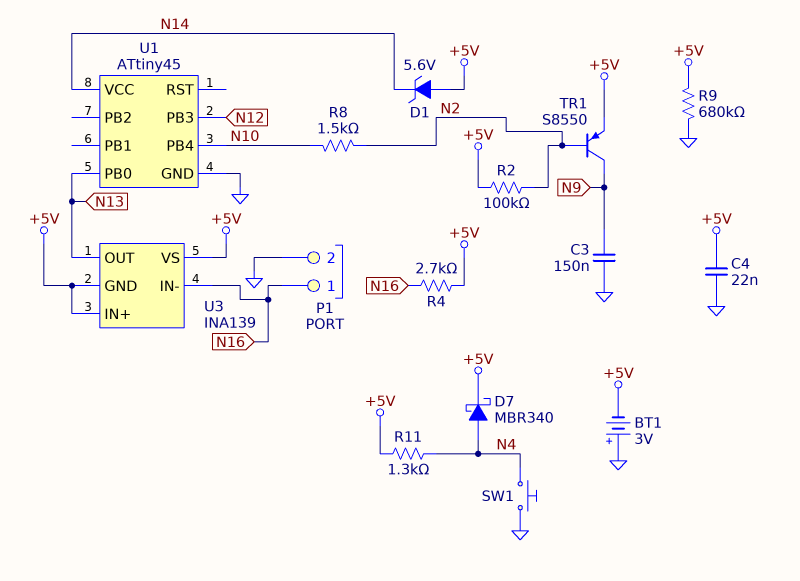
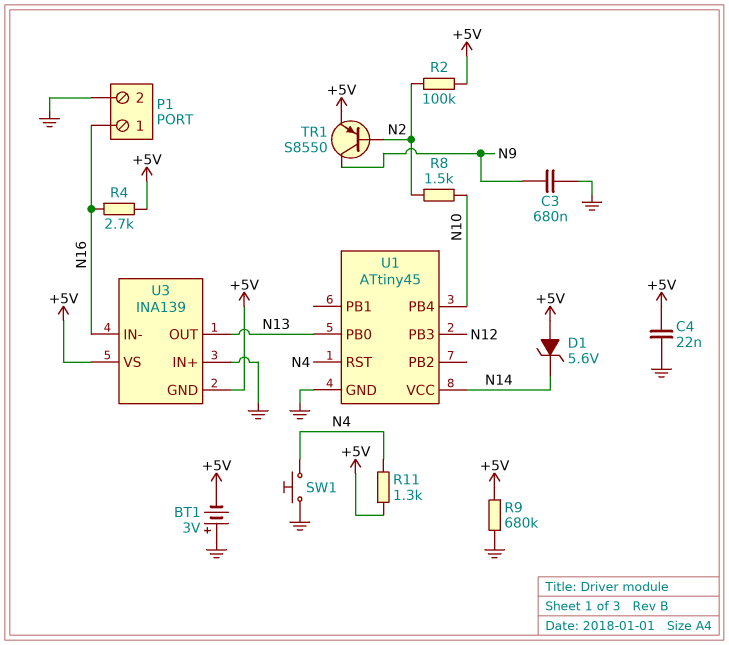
C3: 150nF (GND, N9) -> 680nF (GND, N9)
D7: schottky MBR340 (A N4, K +5V) -> none
U1 pin RST: none -> N4
U3 pin IN+: +5V -> GND

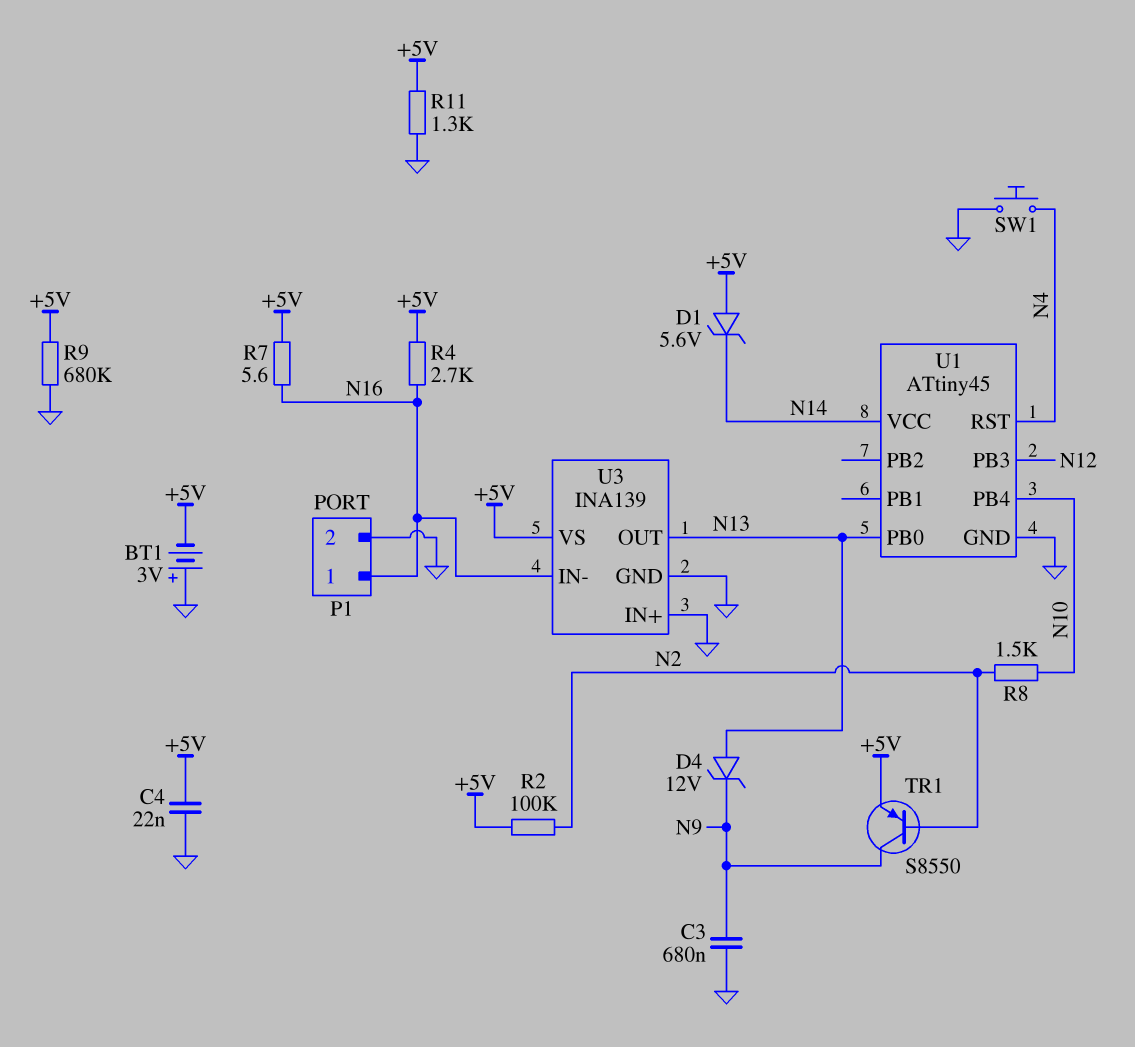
D4: none -> zener 12V (A N13, K N9)
R7: none -> 5.6 (+5V, N16)
R11: 1.3k (+5V, N4) -> 1.3k (+5V, GND)
U3 pin GND: +5V -> GND

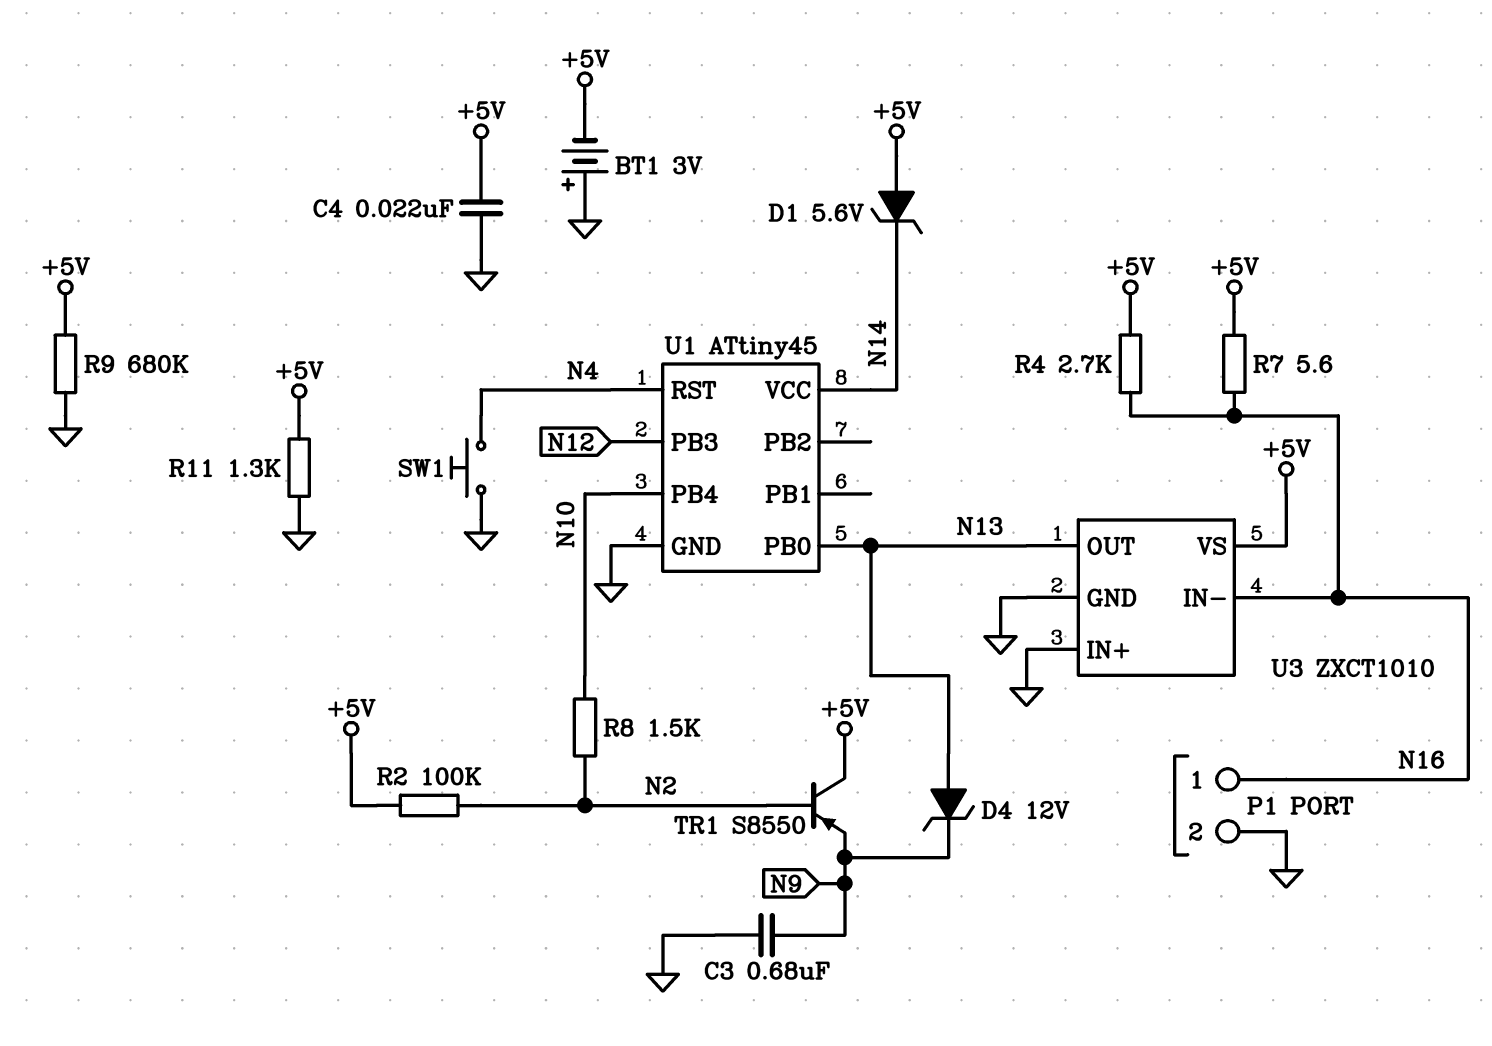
TR1: PNP S8550 (B N2, C N9, E +5V) -> PNP S8550 (B N2, C +5V, E N9)
U3: INA139 -> ZXCT1010

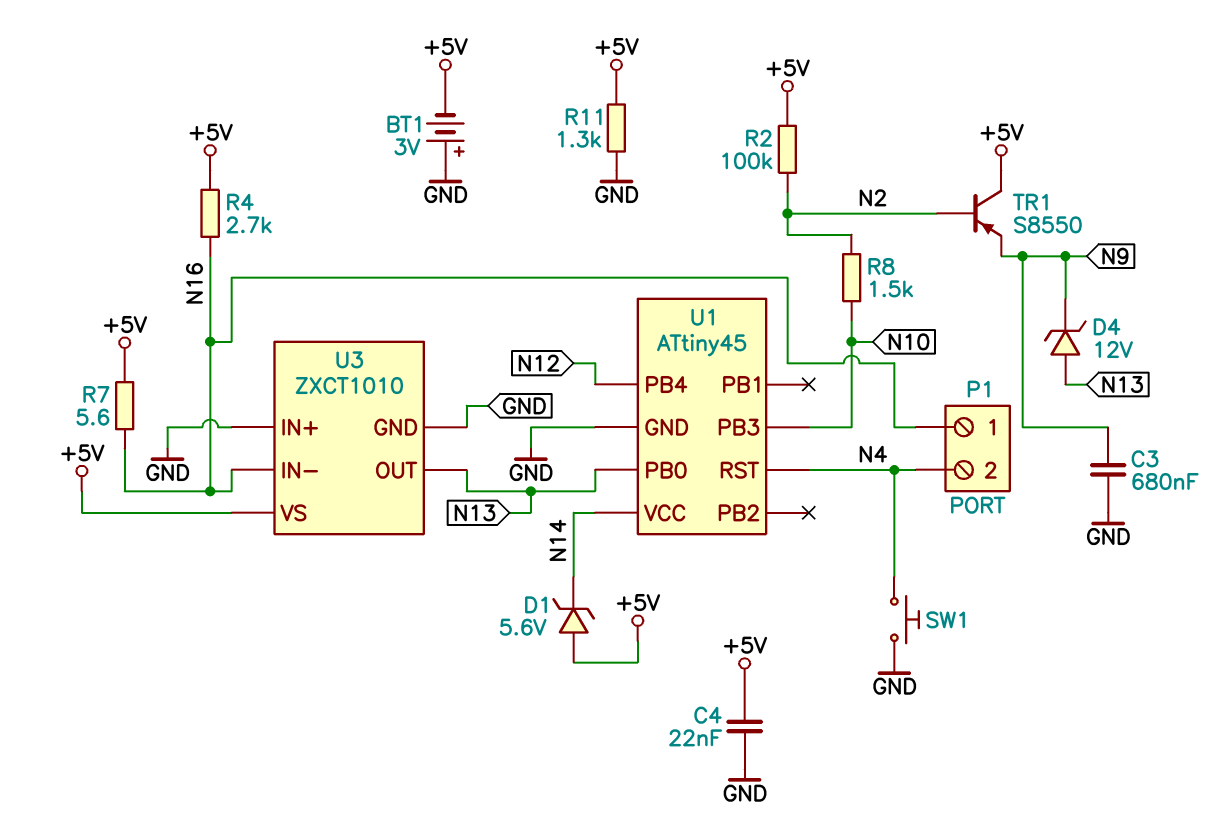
P1 pin 2: GND -> N4
R9: 680k (+5V, GND) -> none
U1 pin PB3: N12 -> N10
U1 pin PB4: N10 -> N12

